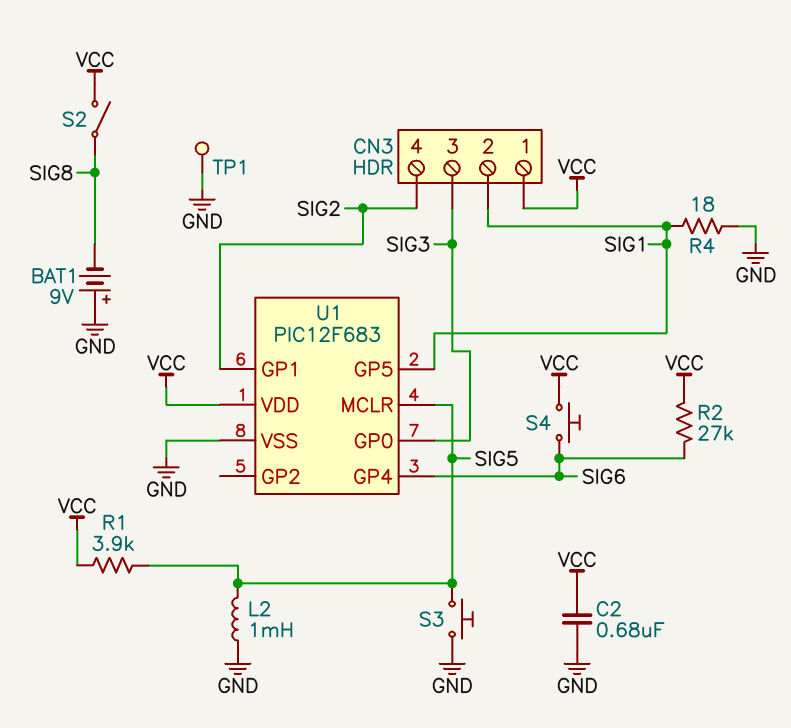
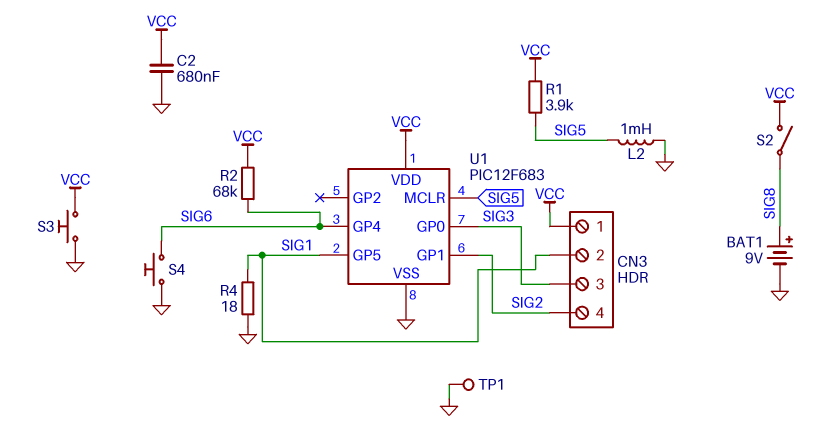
BAT1: 9V (plus GND, minus SIG8) -> 9V (plus SIG8, minus GND)
R2: 27k (SIG6, VCC) -> 68k (SIG6, VCC)
S3: button (GND, SIG5) -> button (GND, VCC)
S4: button (SIG6, VCC) -> button (GND, SIG6)

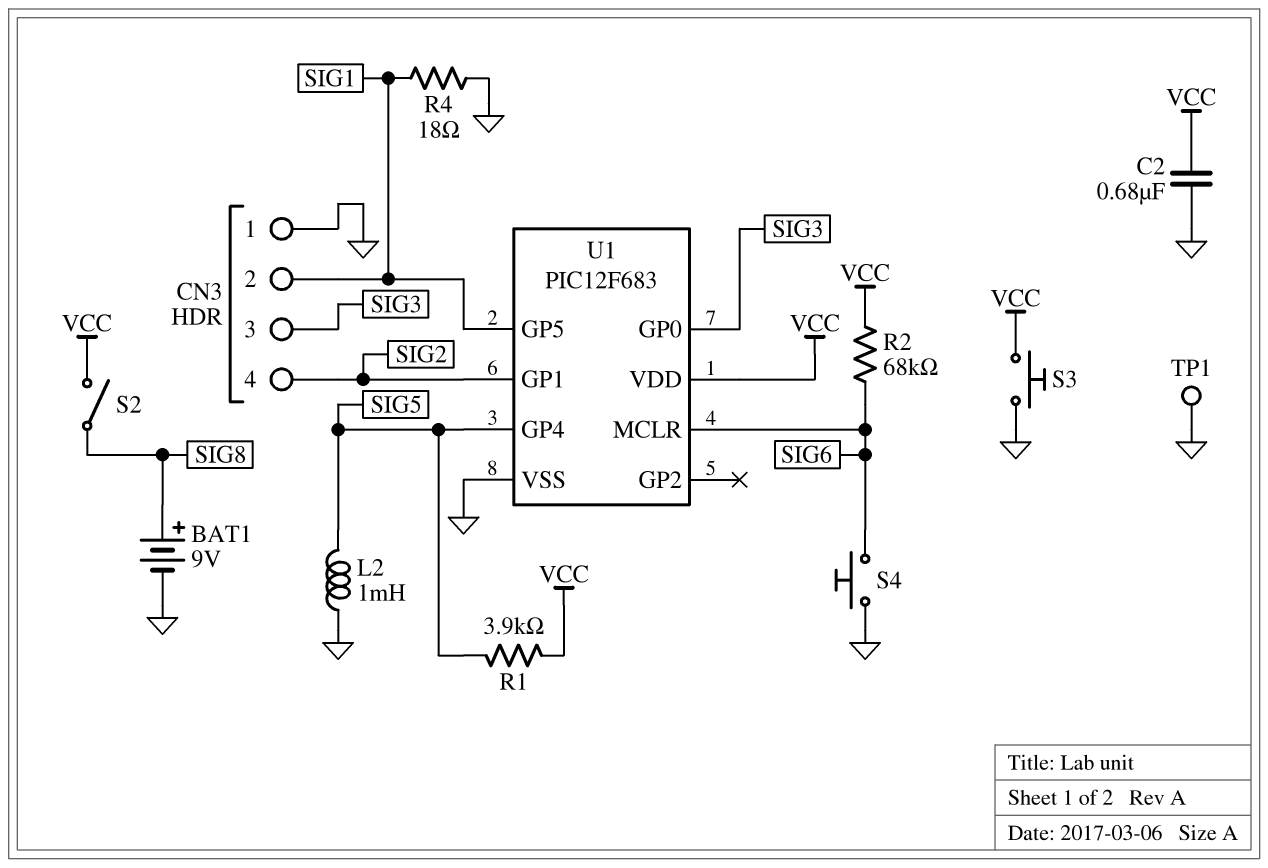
CN3 pin 1: VCC -> GND
U1 pin GP4: SIG6 -> SIG5
U1 pin MCLR: SIG5 -> SIG6

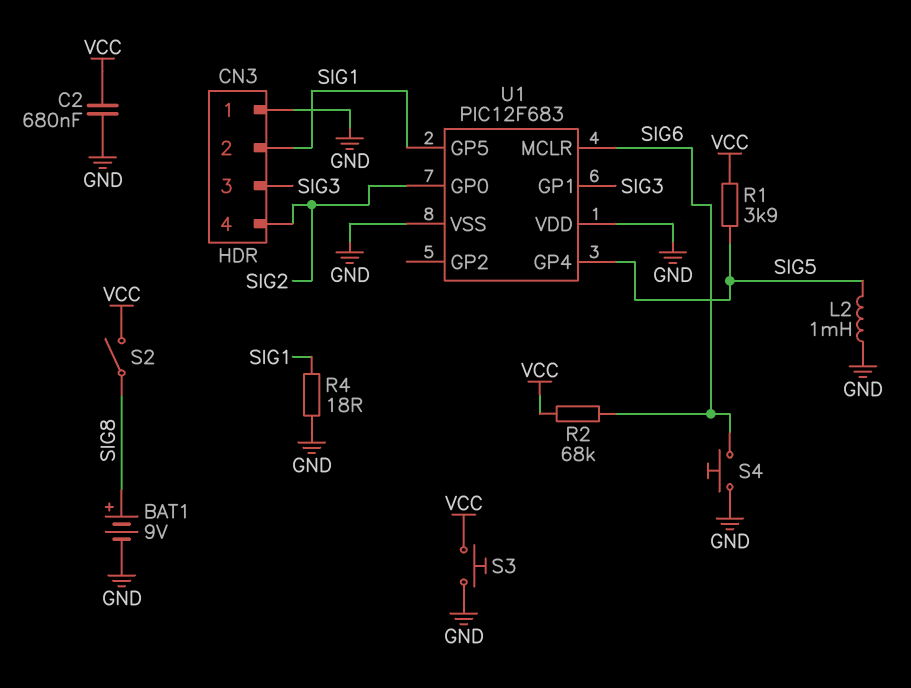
TP1: test point (GND) -> none
U1 pin GP0: SIG3 -> SIG2
U1 pin GP1: SIG2 -> SIG3
U1 pin VDD: VCC -> GND

